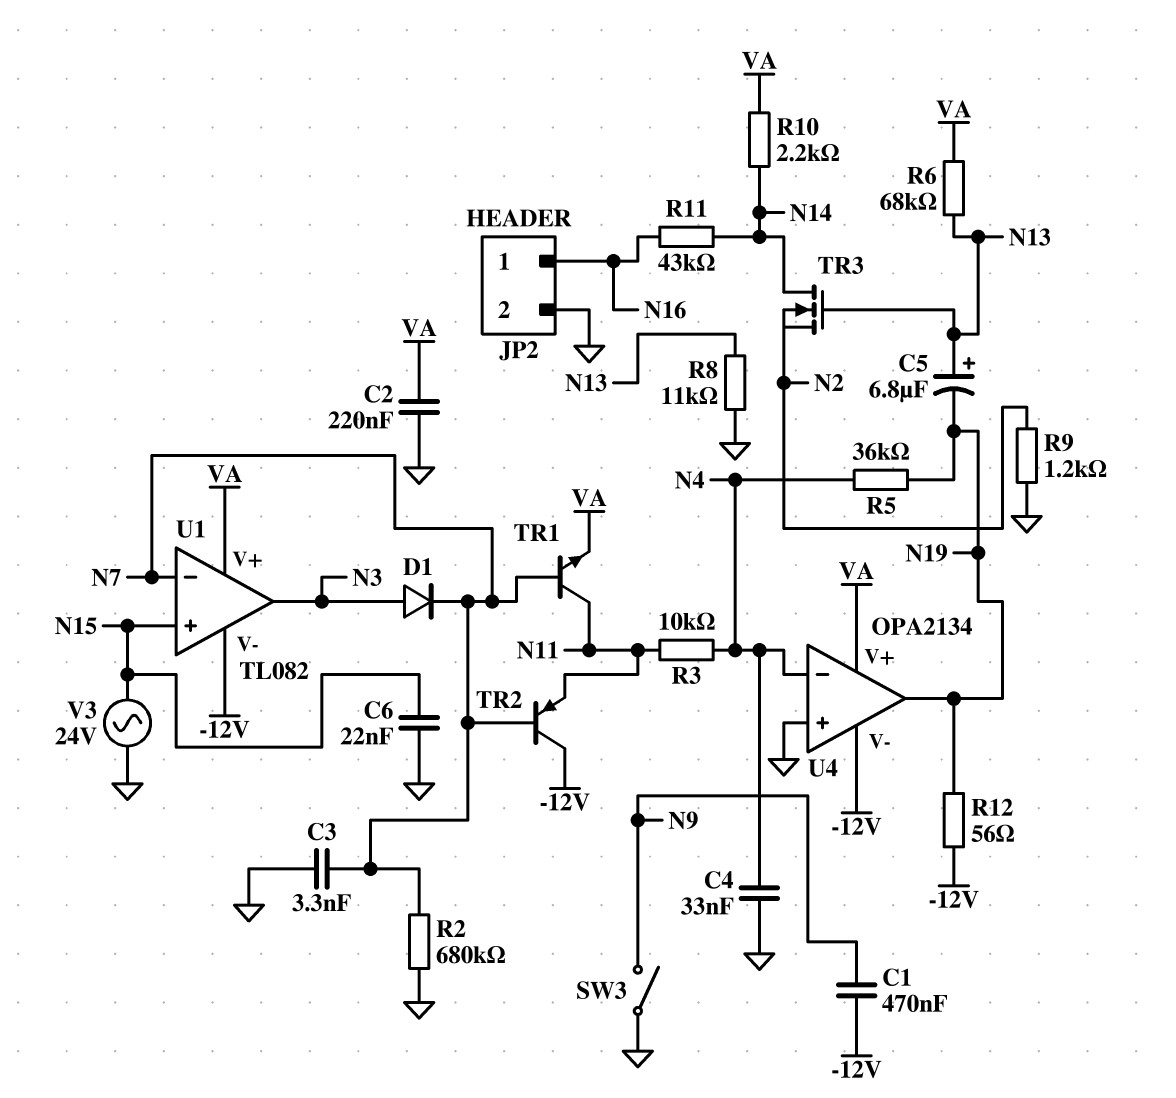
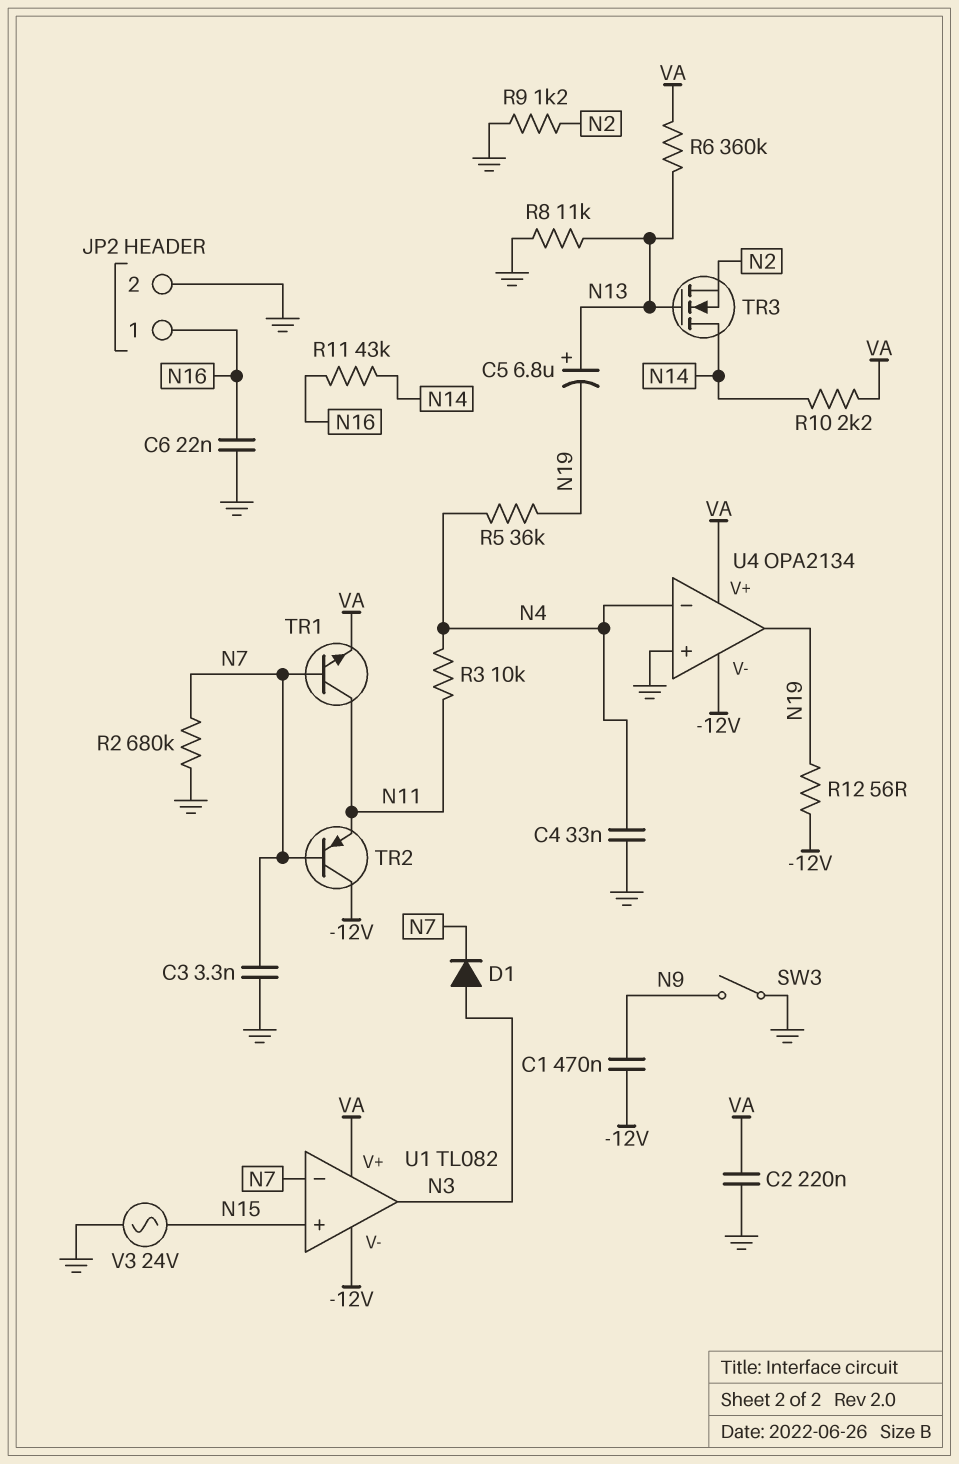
C6: 22nF (GND, N15) -> 22nF (GND, N16)
R6: 68k (N13, VA) -> 360k (N13, VA)

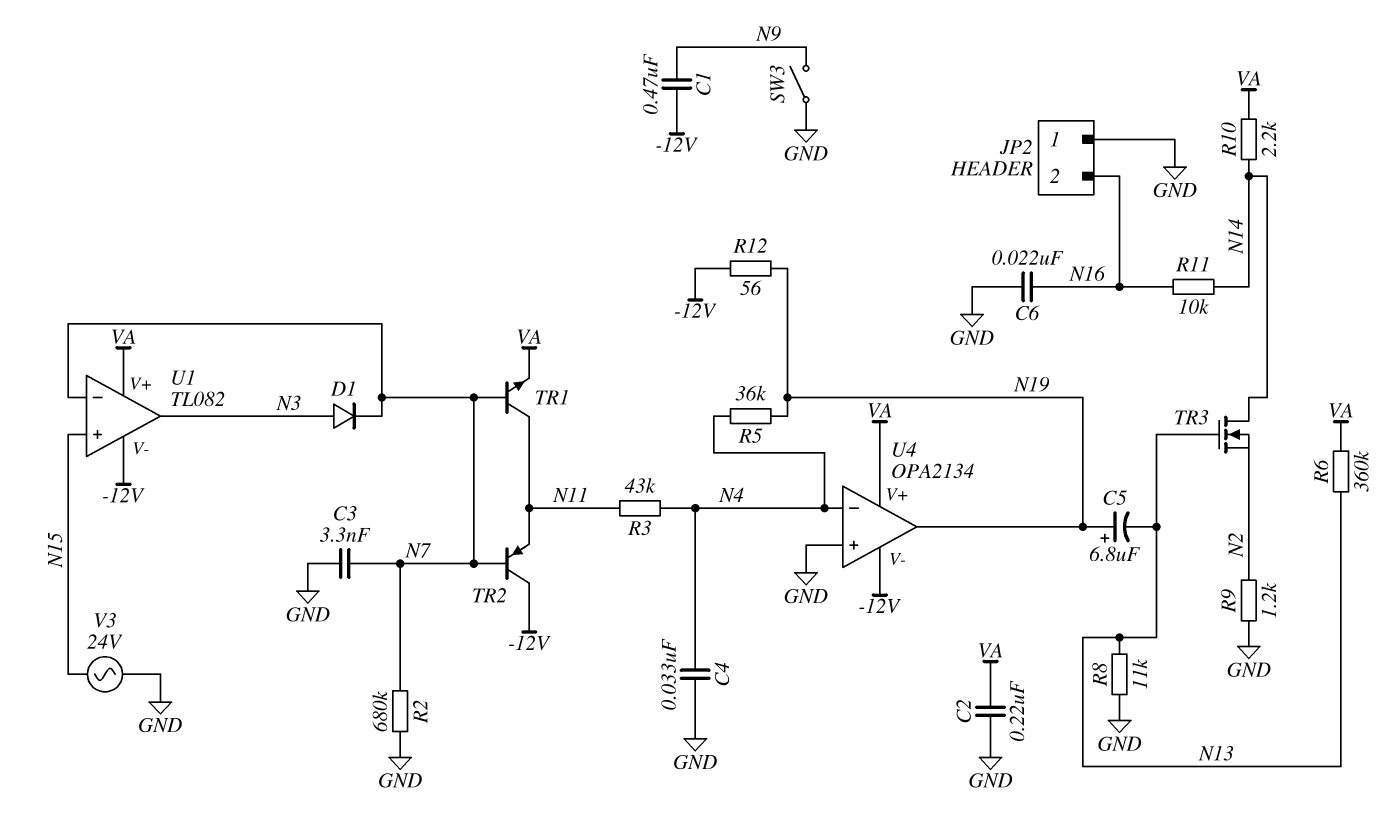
C5: 6.8uF (plus N13, minus N19) -> 6.8uF (plus N19, minus N13)
JP2 pin 1: N16 -> GND
JP2 pin 2: GND -> N16
R3: 10k (N4, N11) -> 43k (N4, N11)
R11: 43k (N14, N16) -> 10k (N14, N16)

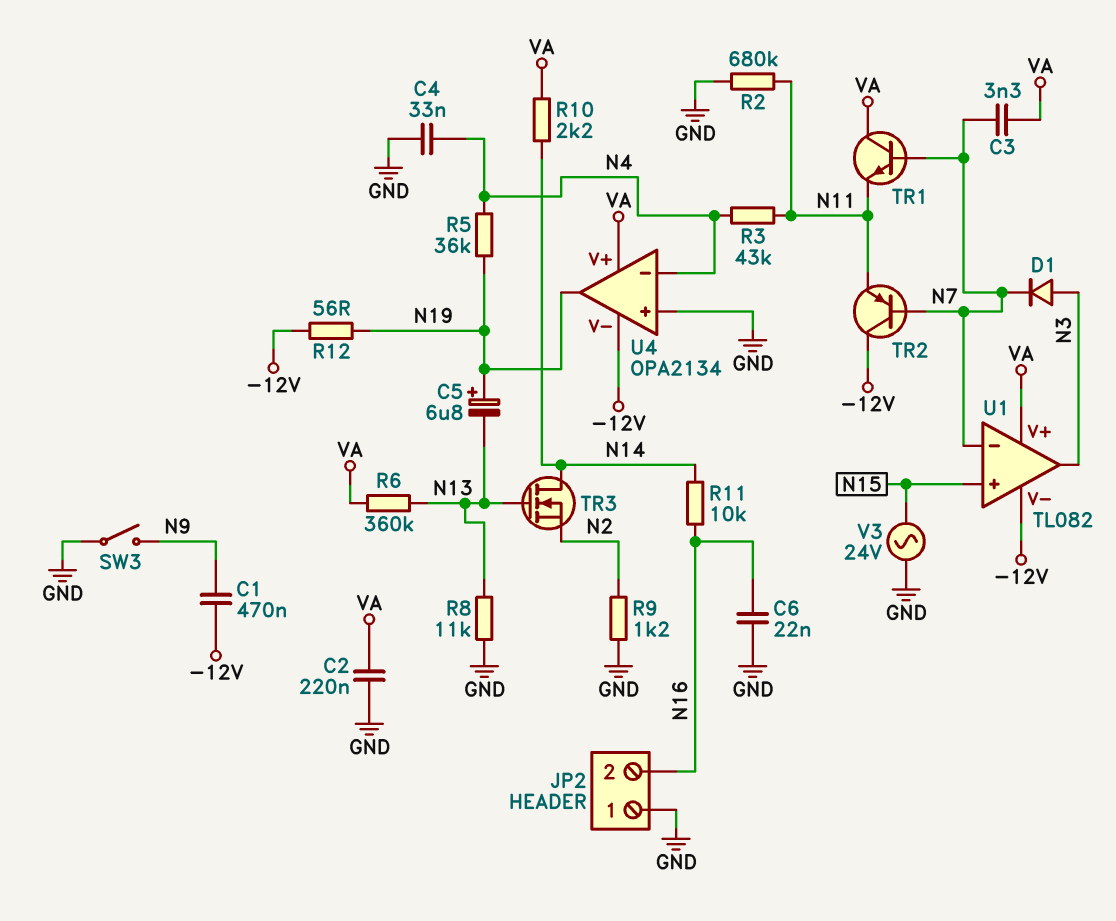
C3: 3.3nF (GND, N7) -> 3.3nF (N7, VA)
R2: 680k (GND, N7) -> 680k (GND, N11)
TR1: NPN (B N7, C N11, E VA) -> NPN (B N7, C VA, E N11)

